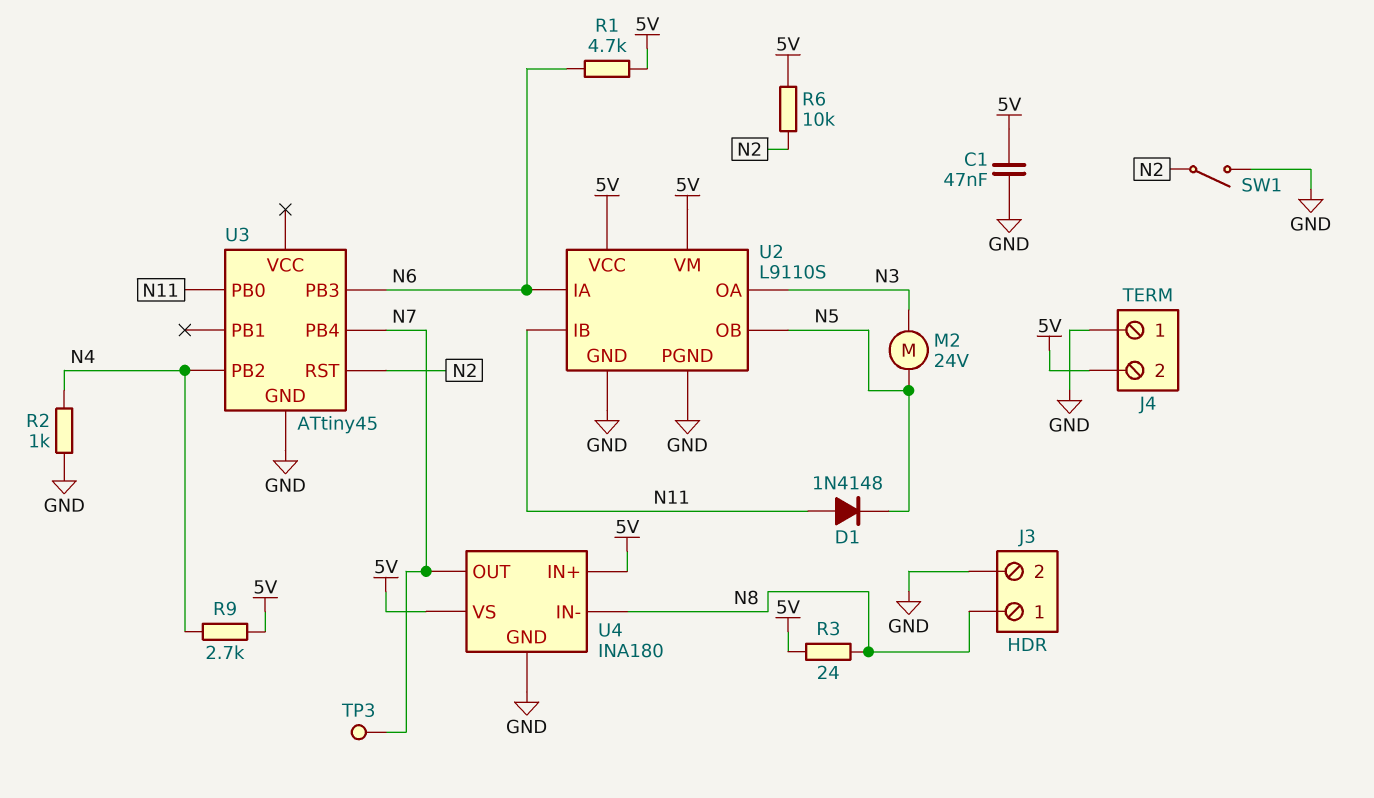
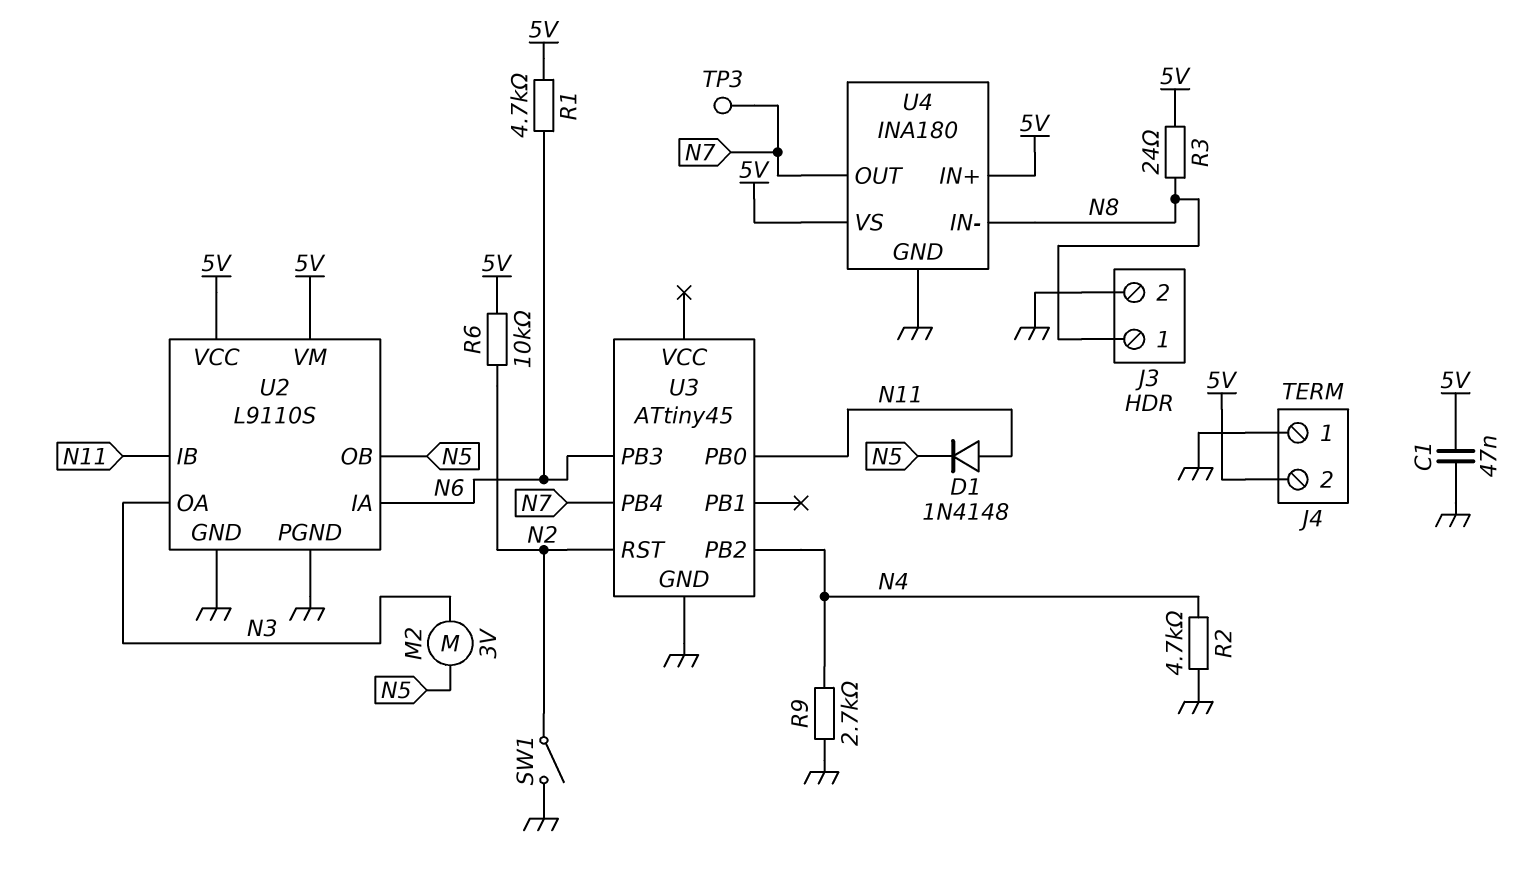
M2: motor 24V (N3, N5) -> motor 3V (N3, N5)
R2: 1k (GND, N4) -> 4.7k (GND, N4)
R9: 2.7k (5V, N4) -> 2.7k (GND, N4)

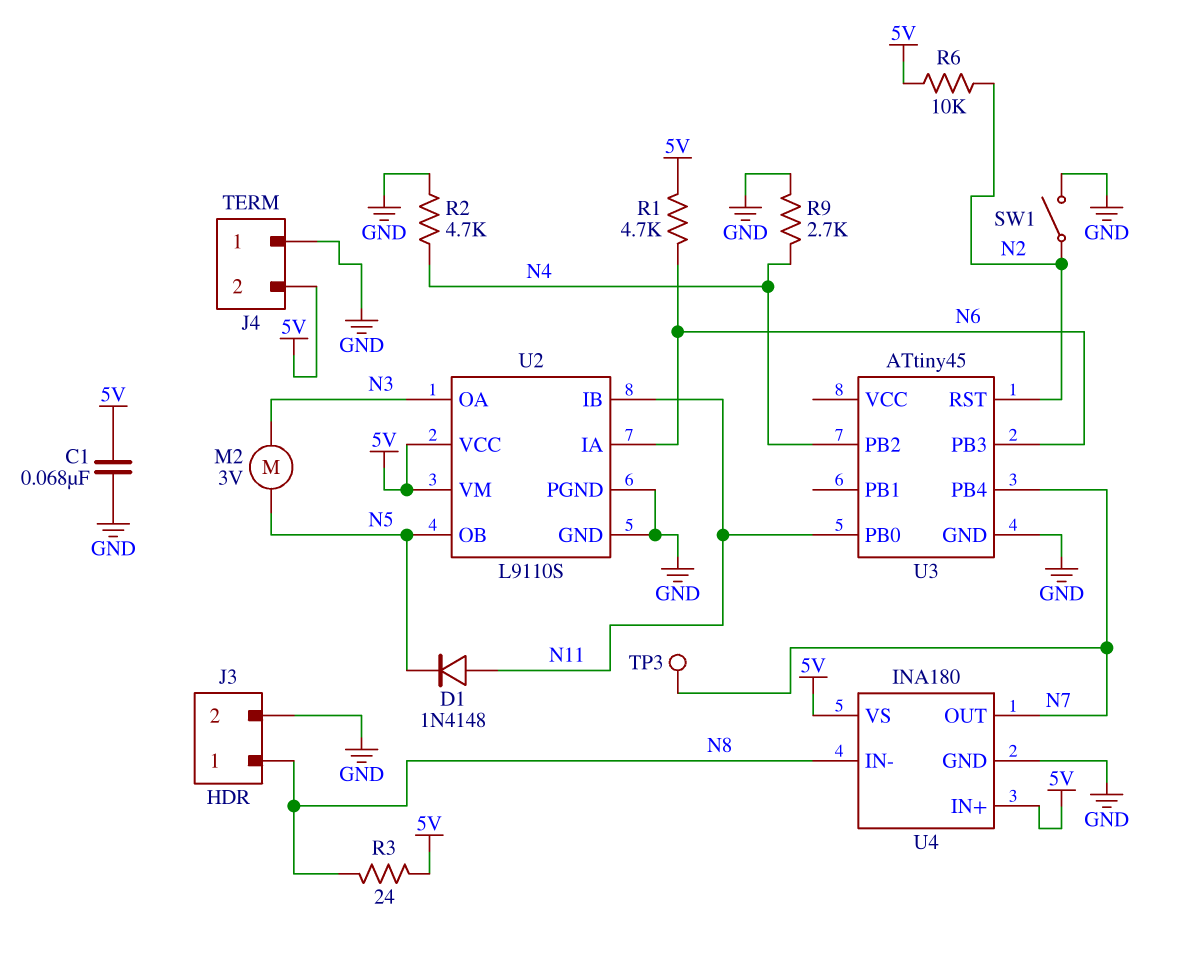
C1: 47nF (5V, GND) -> 68nF (5V, GND)

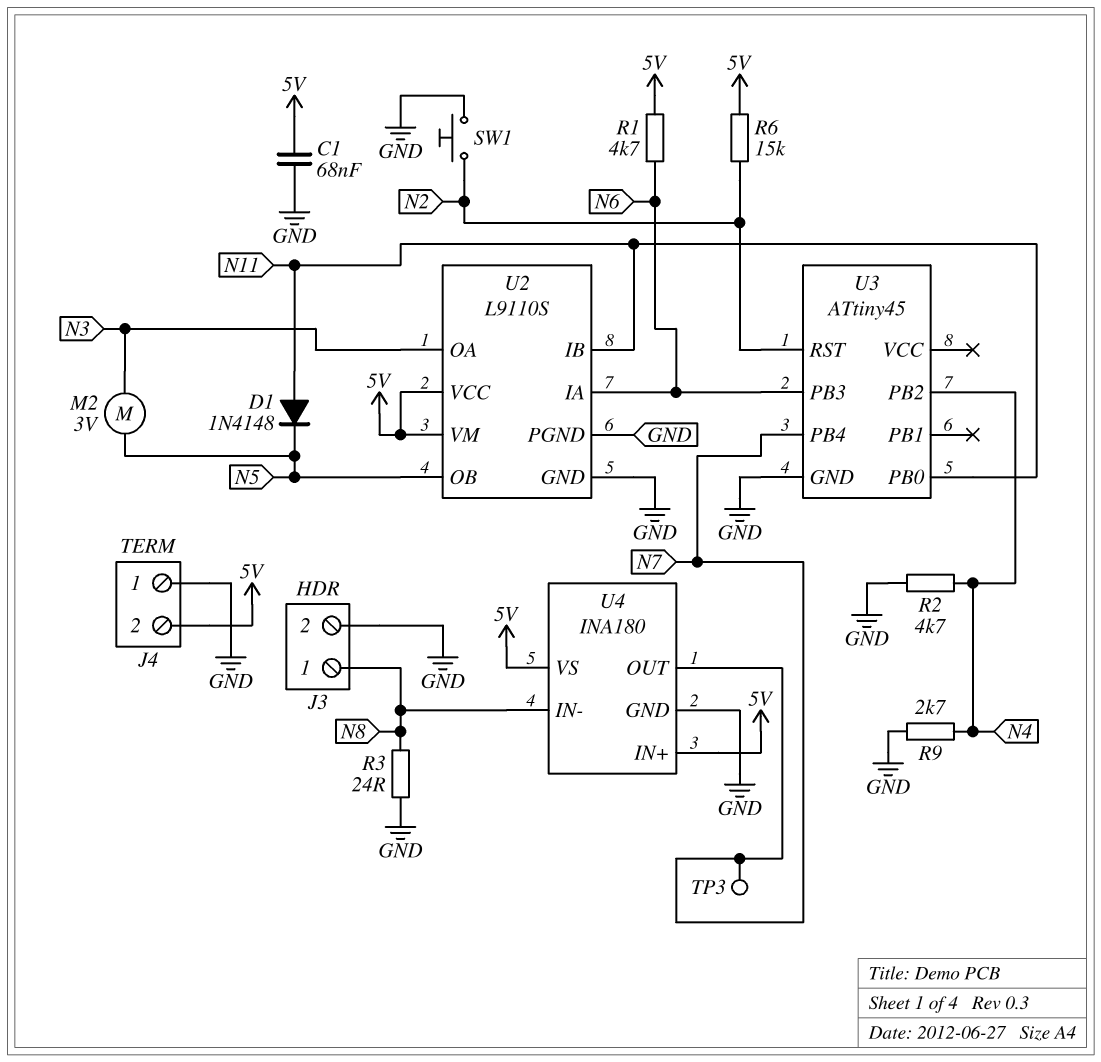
R3: 24 (5V, N8) -> 24 (GND, N8)
R6: 10k (5V, N2) -> 15k (5V, N2)
SW1: switch (GND, N2) -> button (GND, N2)

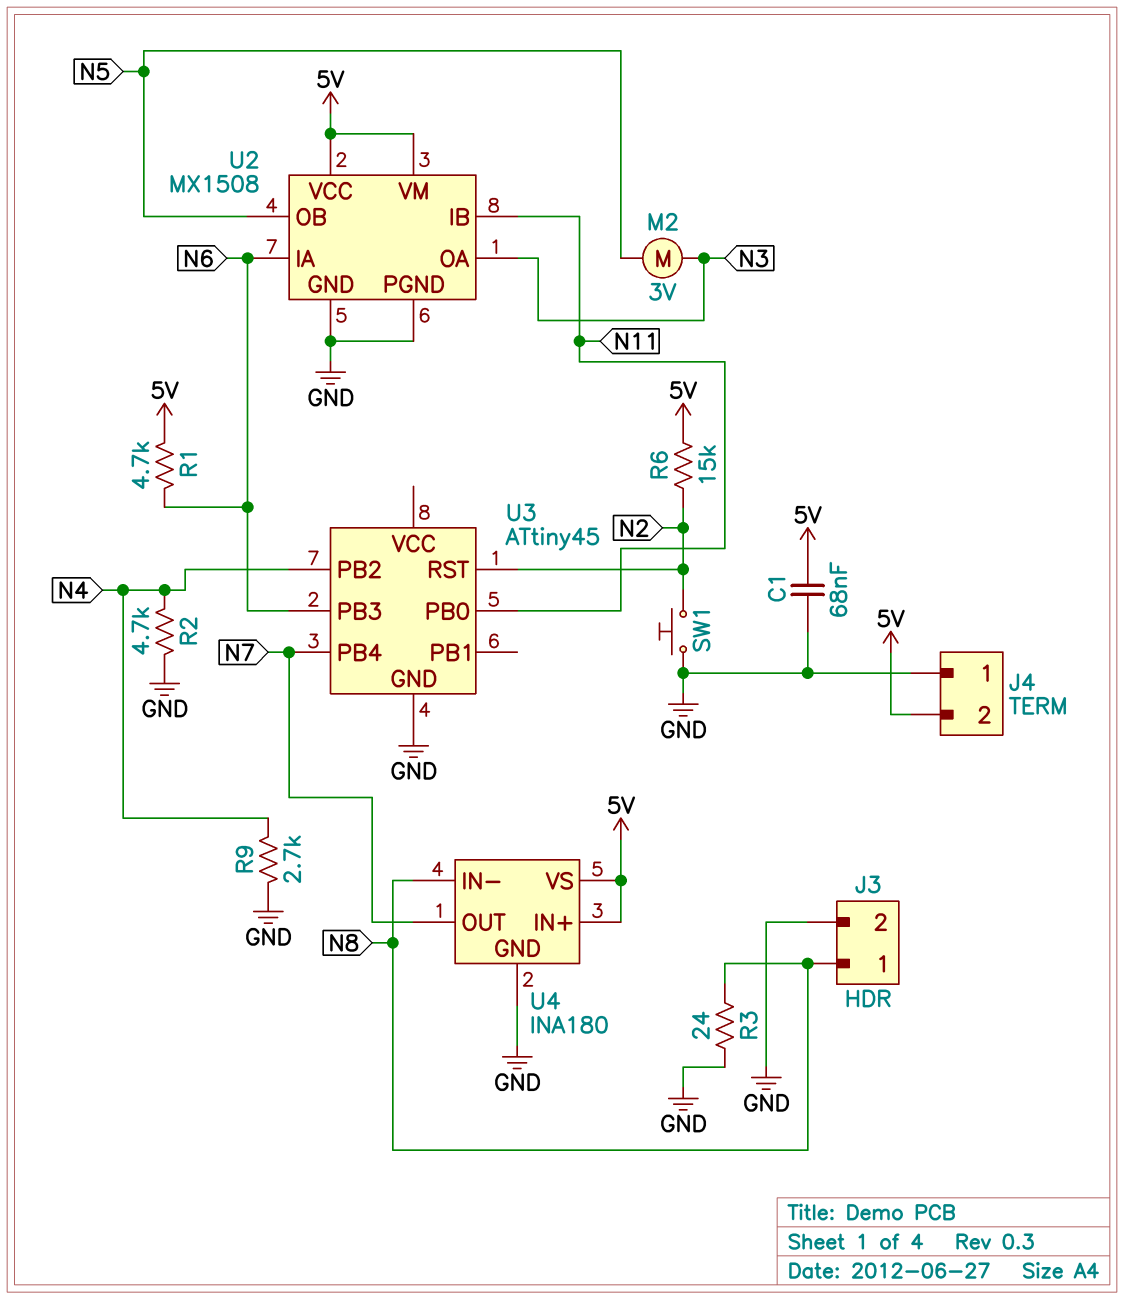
D1: diode 1N4148 (A N11, K N5) -> none
TP3: test point (N7) -> none
U2: L9110S -> MX1508

